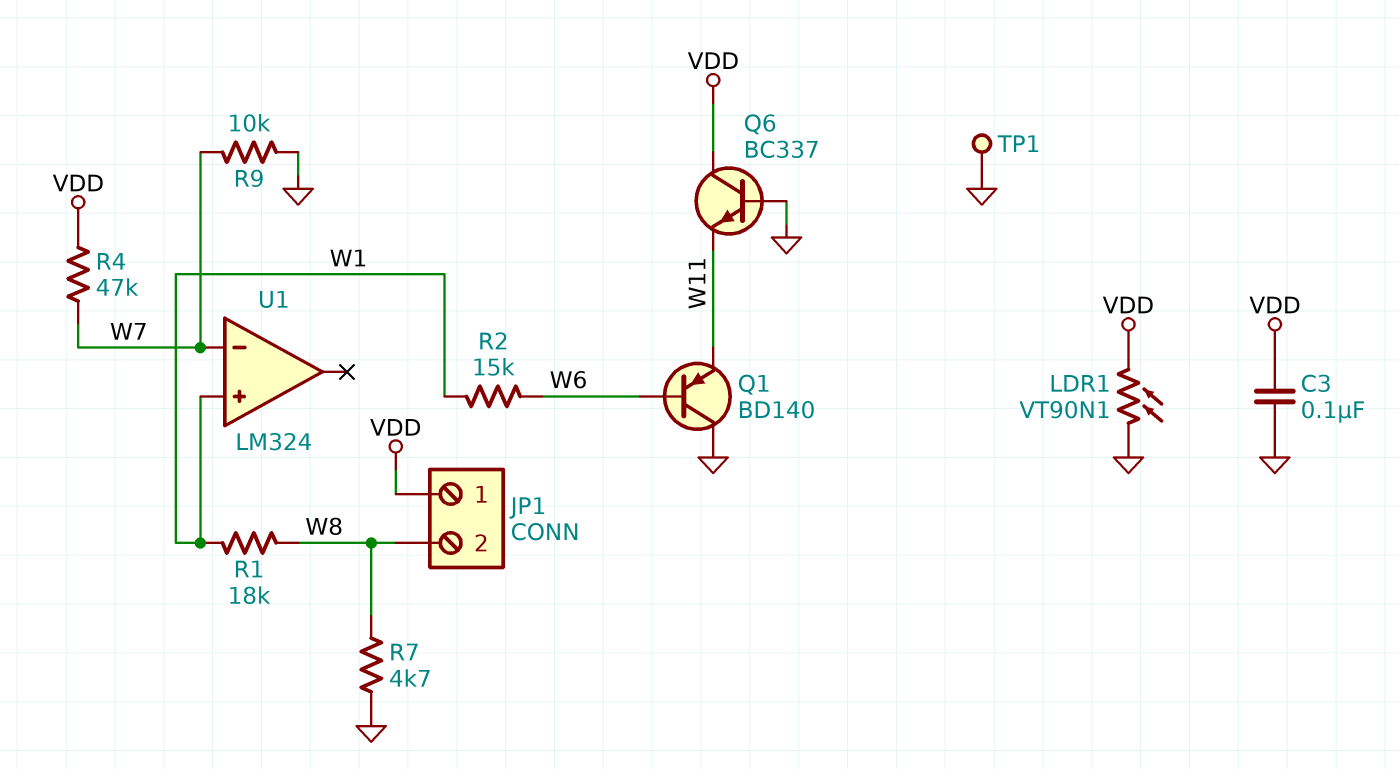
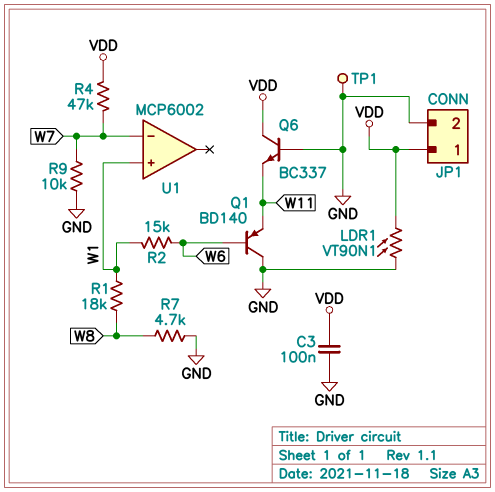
JP1 pin 2: W8 -> GND
U1: LM324 -> MCP6002

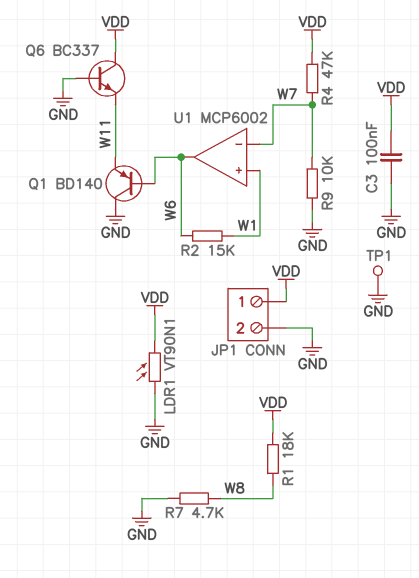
R1: 18k (W1, W8) -> 18k (VDD, W8)
U1 pin out: none -> W6

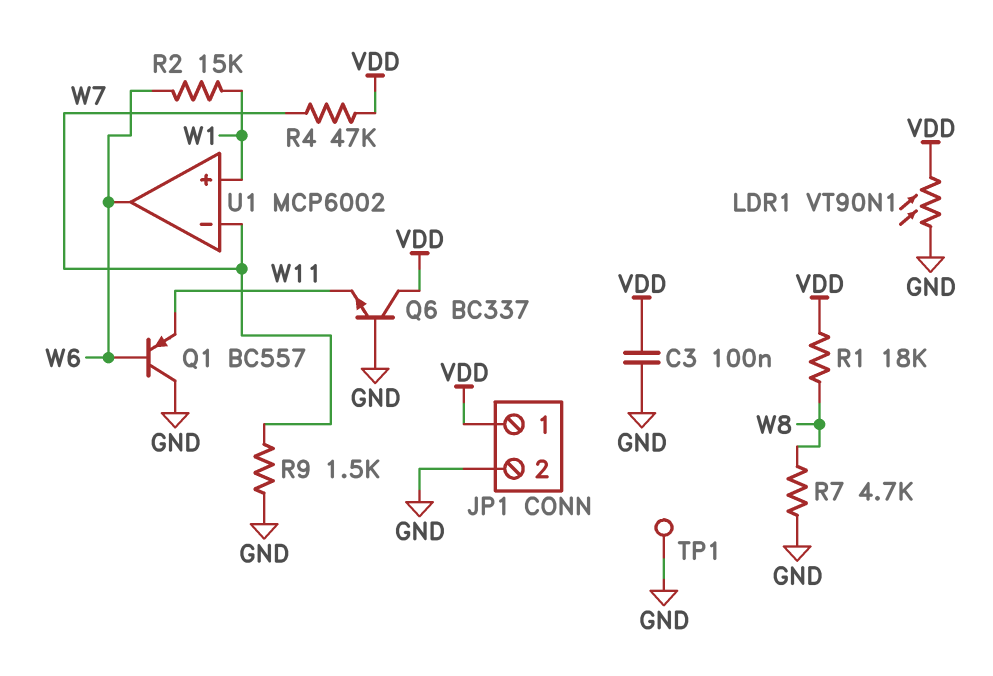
Q1: PNP BD140 (B W6, C GND, E W11) -> PNP BC557 (B W6, C GND, E W11)
R9: 10k (GND, W7) -> 1.5k (GND, W7)

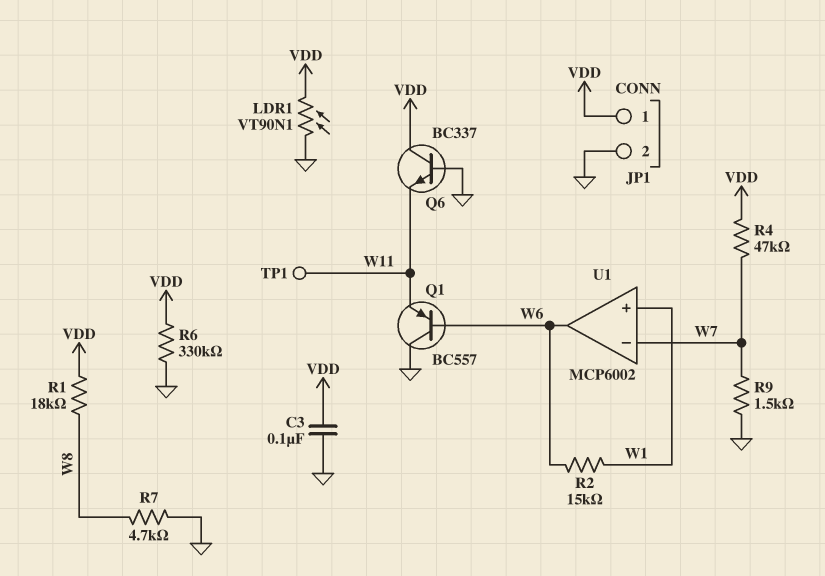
R6: none -> 330k (GND, VDD)
TP1: test point (GND) -> test point (W11)

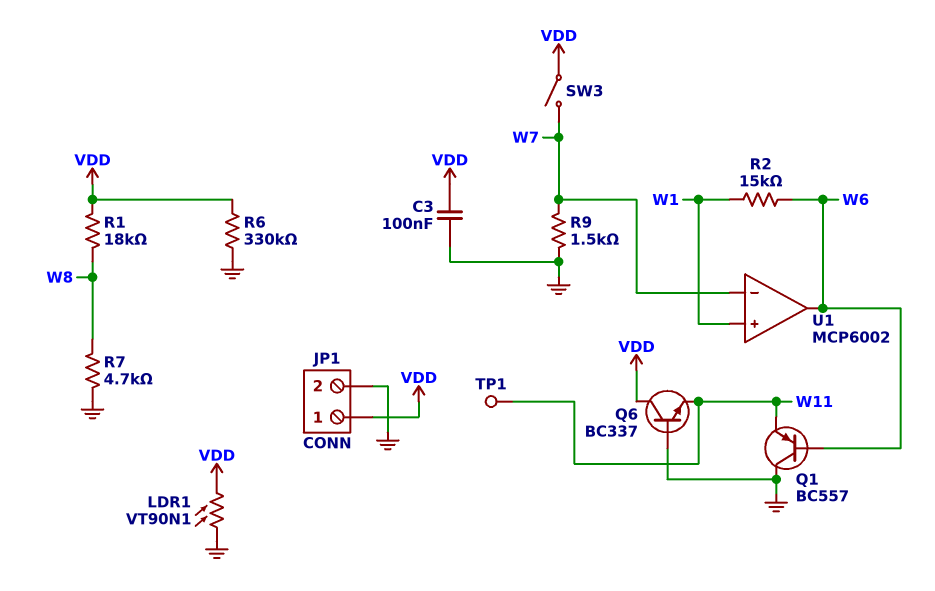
R4: 47k (VDD, W7) -> none
SW3: none -> switch (VDD, W7)

